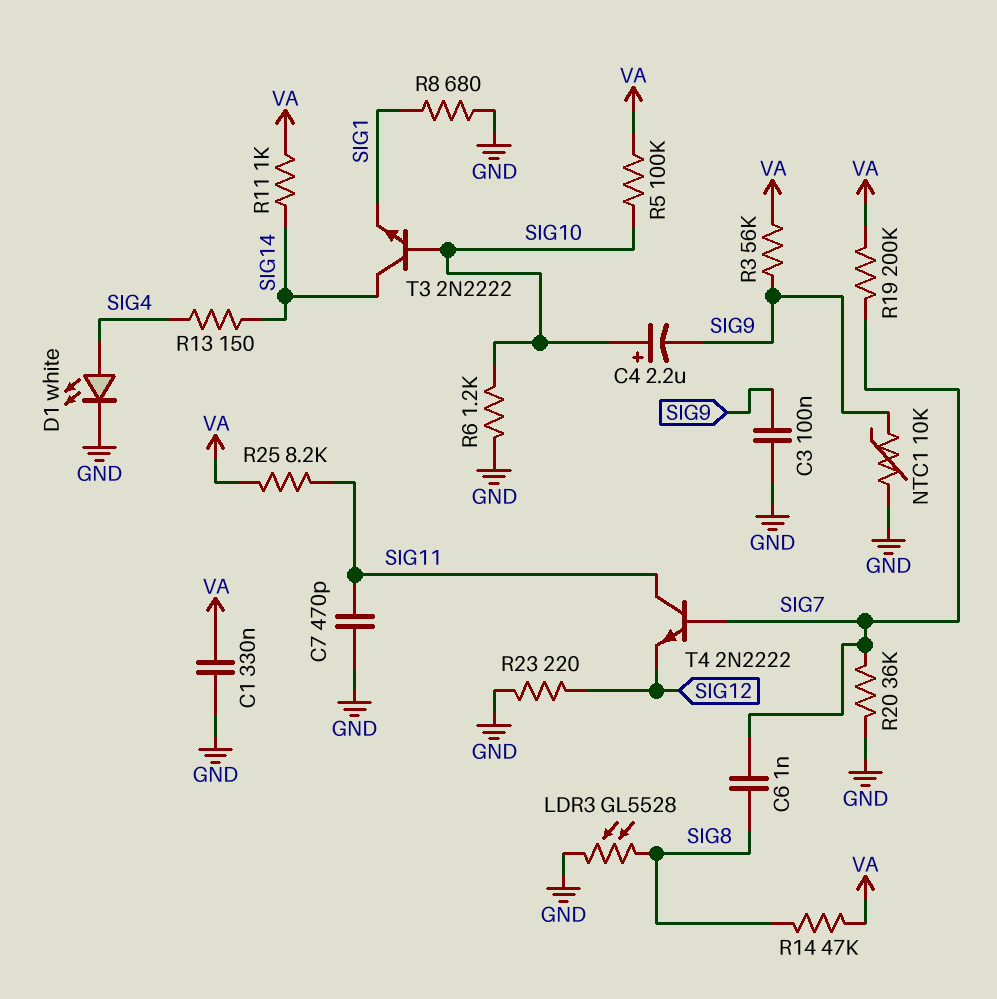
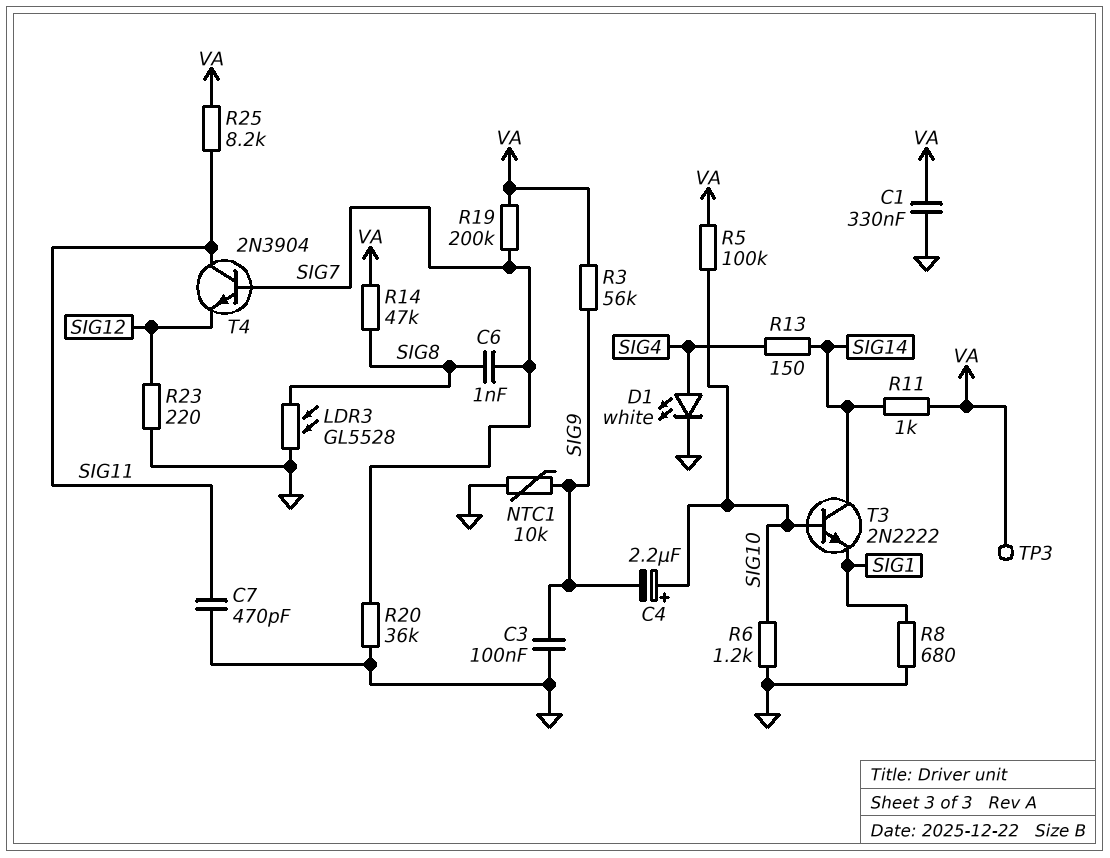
T4: NPN 2N2222 (B SIG7, C SIG11, E SIG12) -> NPN 2N3904 (B SIG7, C SIG11, E SIG12)
TP3: none -> test point (VA)

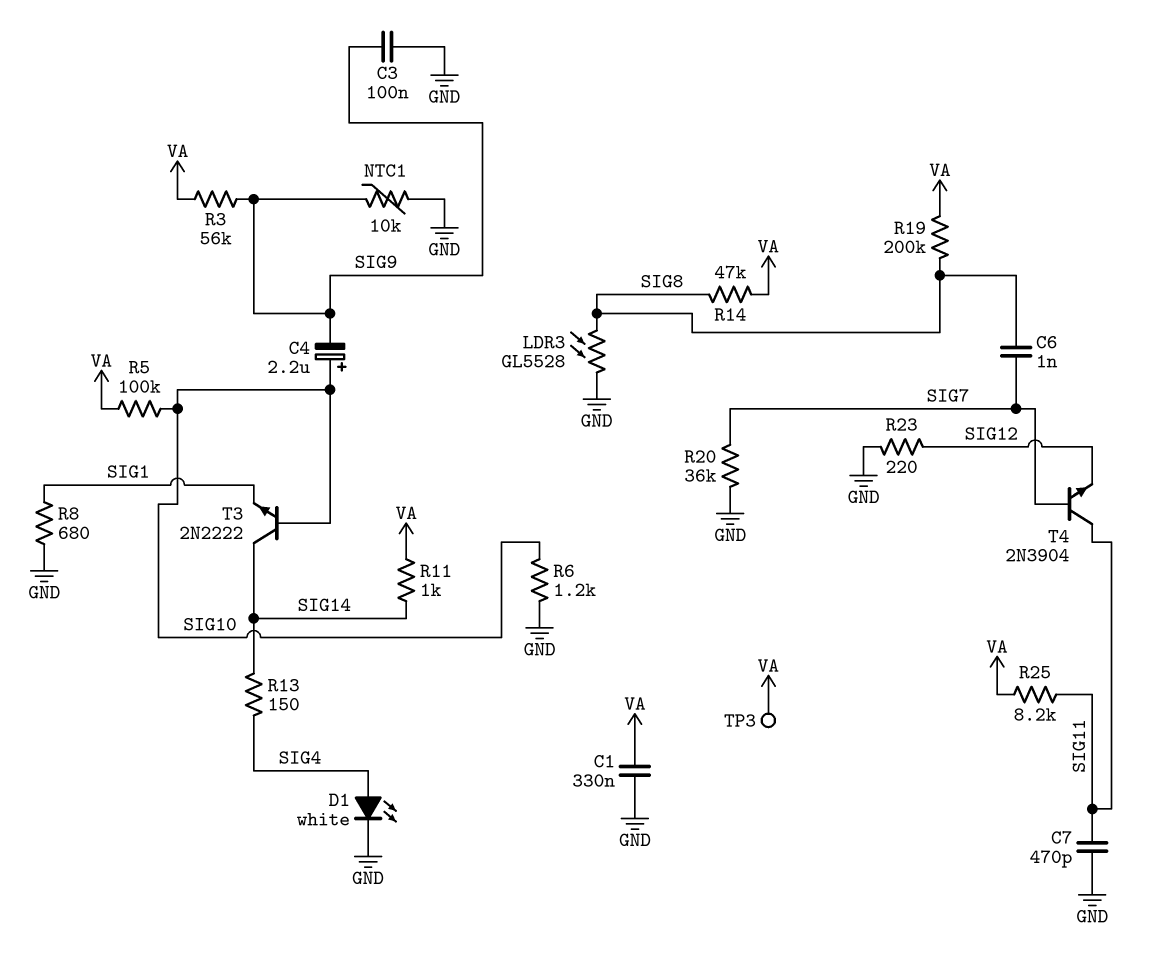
R19: 200k (SIG7, VA) -> 200k (SIG8, VA)

